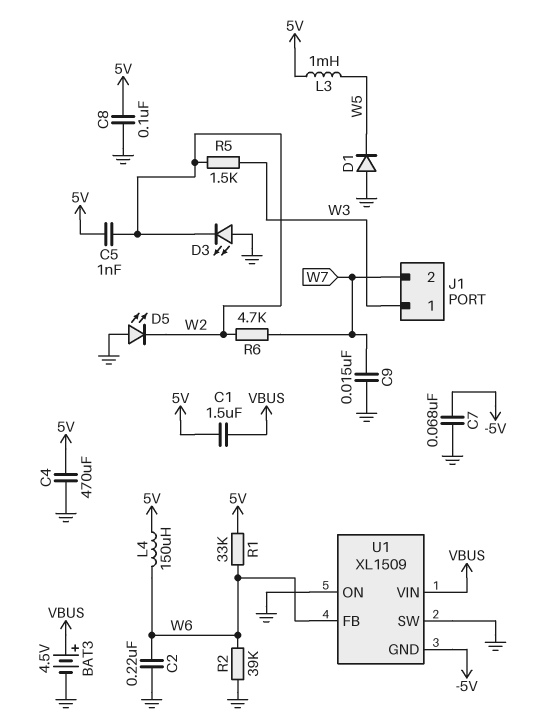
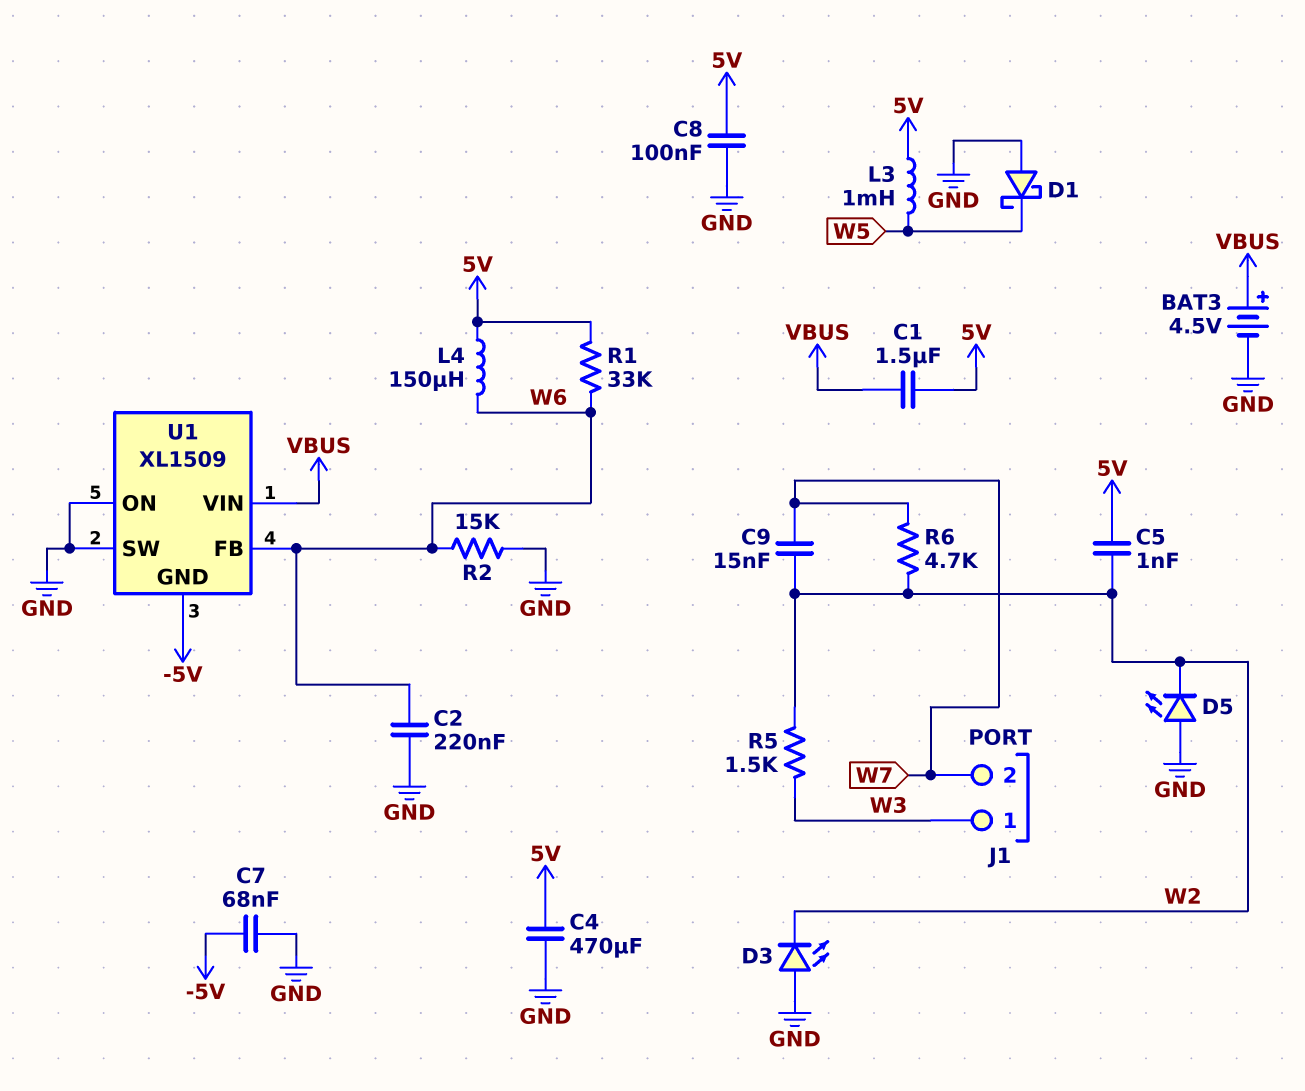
C9: 15nF (GND, W7) -> 15nF (W2, W7)
D1: diode (A GND, K W5) -> schottky (A GND, K W5)
R2: 39k (GND, W6) -> 15k (GND, W6)

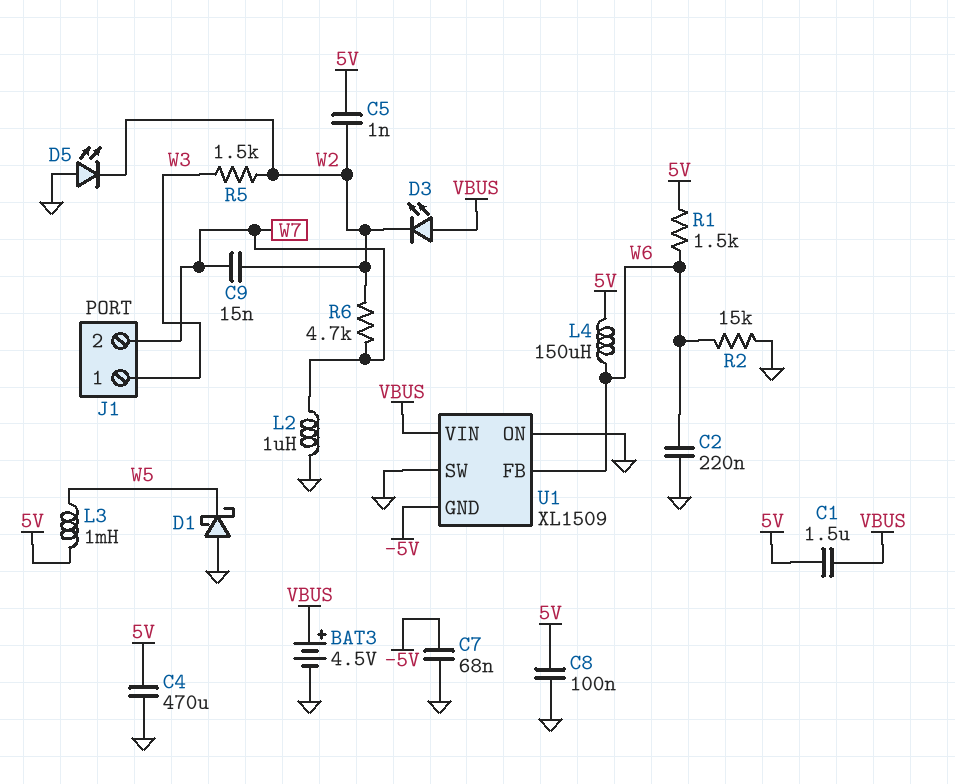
D3: LED (A GND, K W2) -> LED (A VBUS, K W2)
L2: none -> 1uH (GND, W7)
R1: 33k (5V, W6) -> 1.5k (5V, W6)

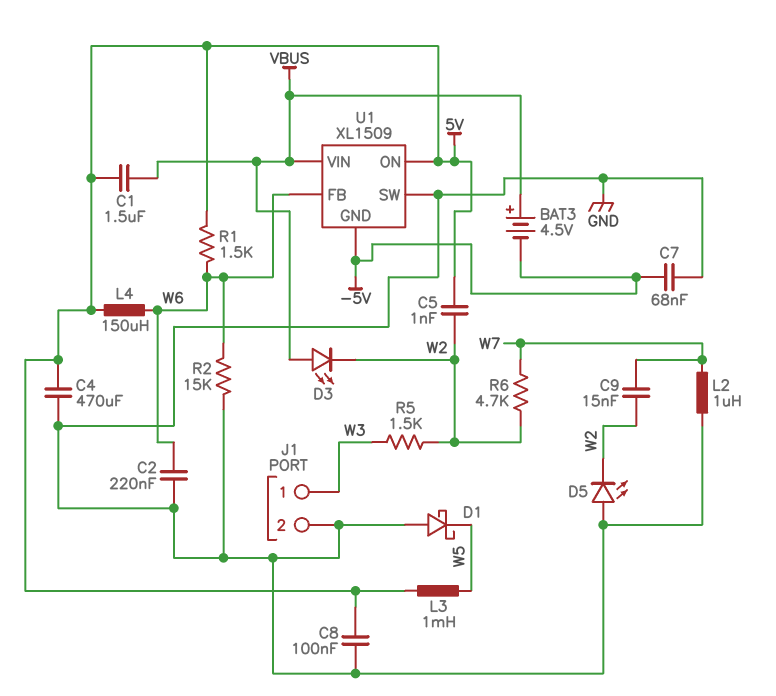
BAT3: 4.5V (plus VBUS, minus GND) -> 4.5V (plus VBUS, minus -5V)
J1 pin 2: W7 -> GND
U1 pin ON: GND -> 5V

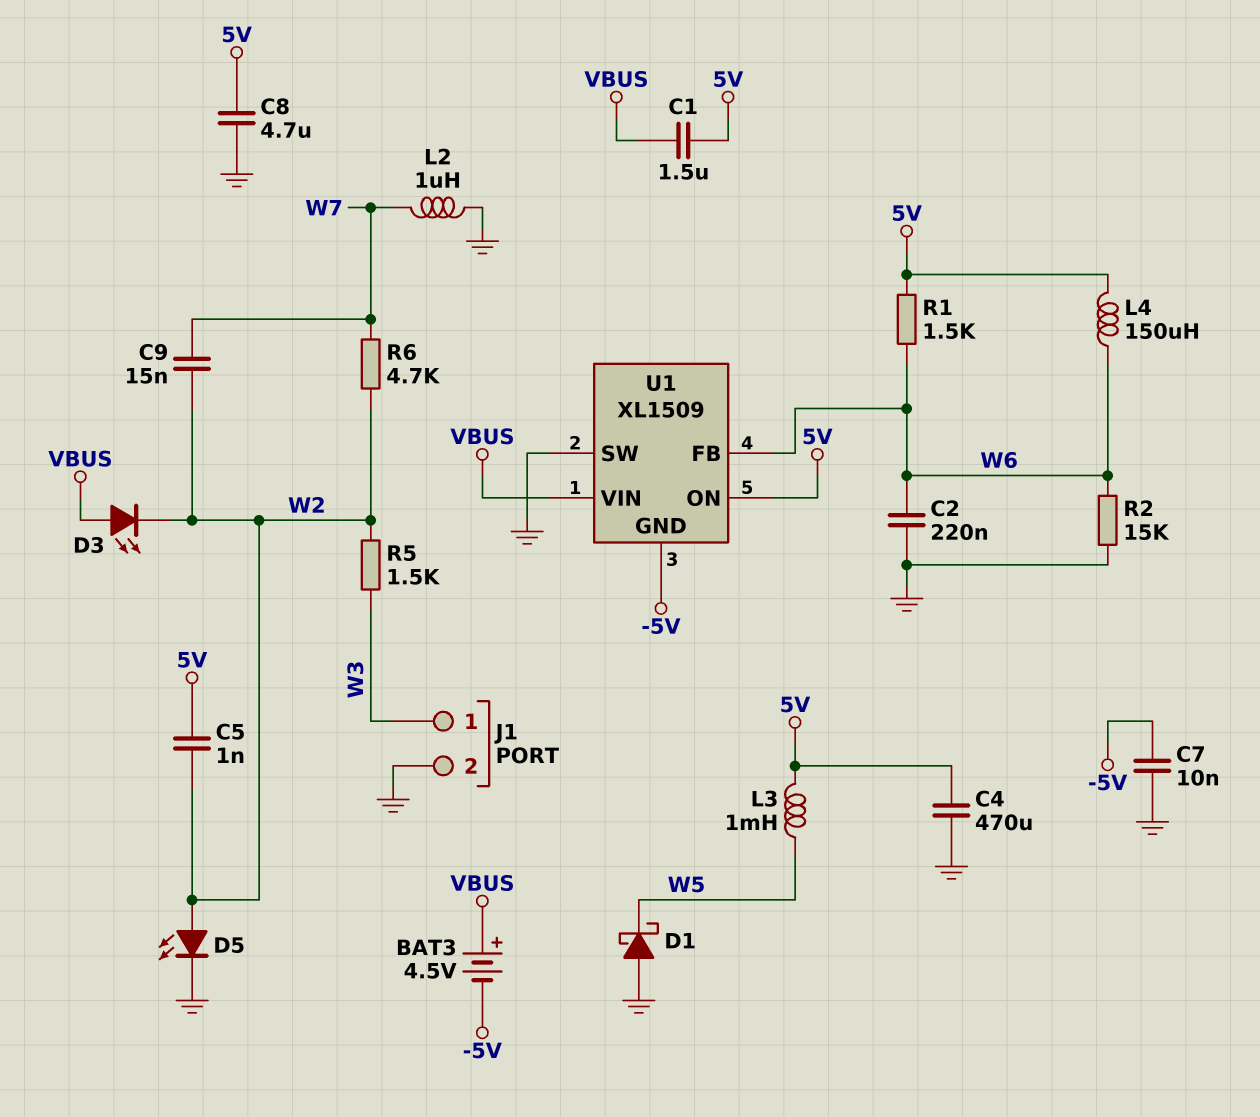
C7: 68nF (-5V, GND) -> 10nF (-5V, GND)
C8: 100nF (5V, GND) -> 4.7uF (5V, GND)
D5: LED (A GND, K W2) -> LED (A W2, K GND)

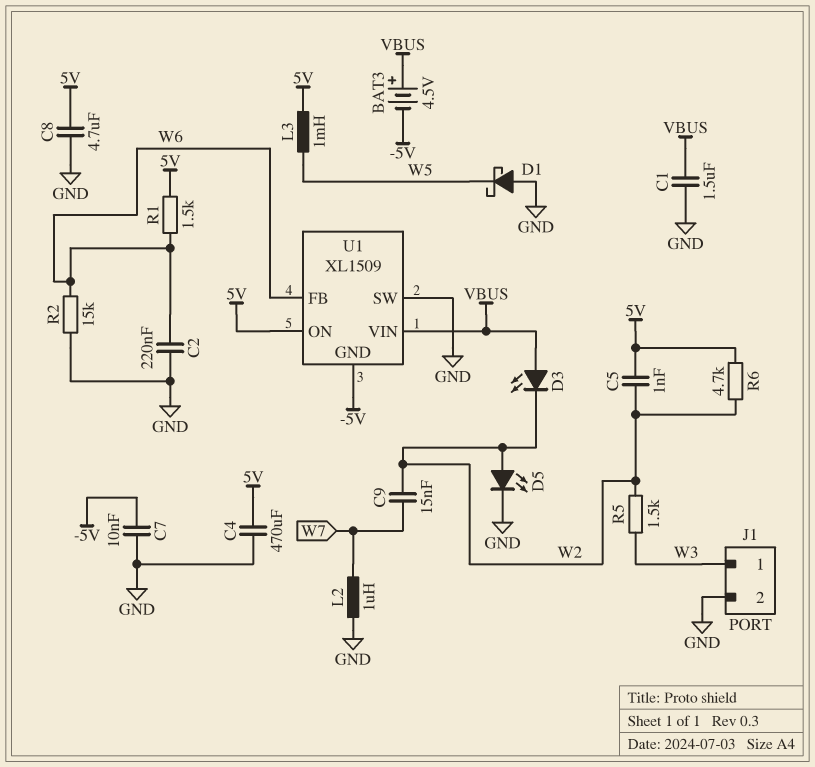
C1: 1.5uF (5V, VBUS) -> 1.5uF (GND, VBUS)
L4: 150uH (5V, W6) -> none
R6: 4.7k (W2, W7) -> 4.7k (5V, W2)

